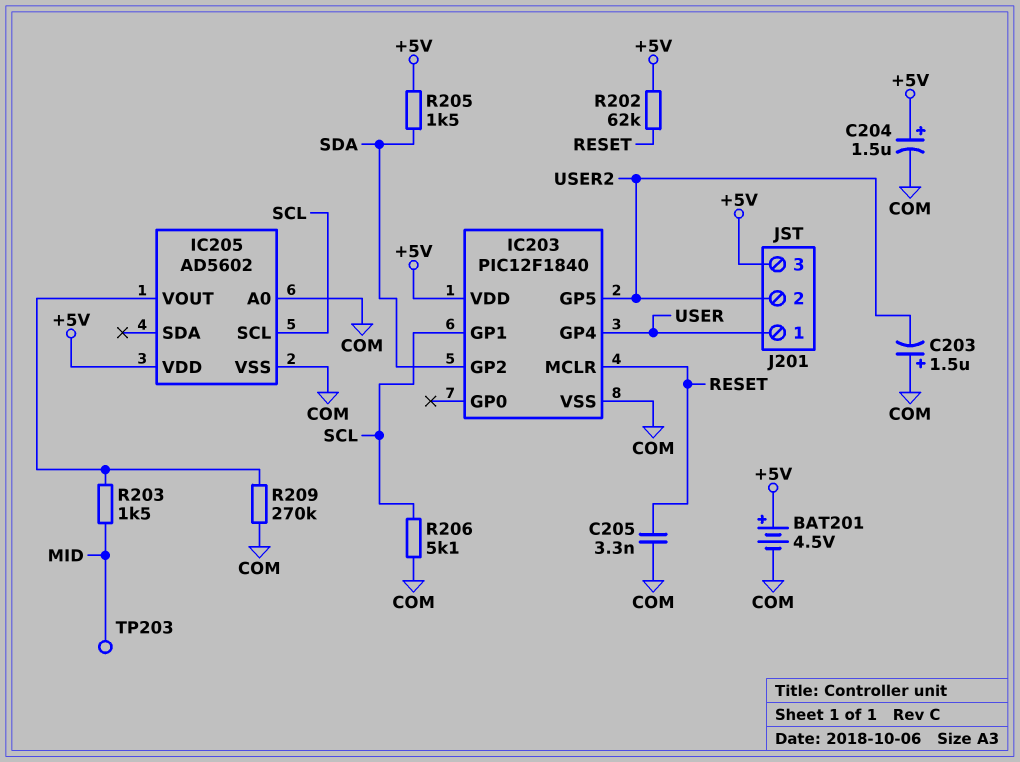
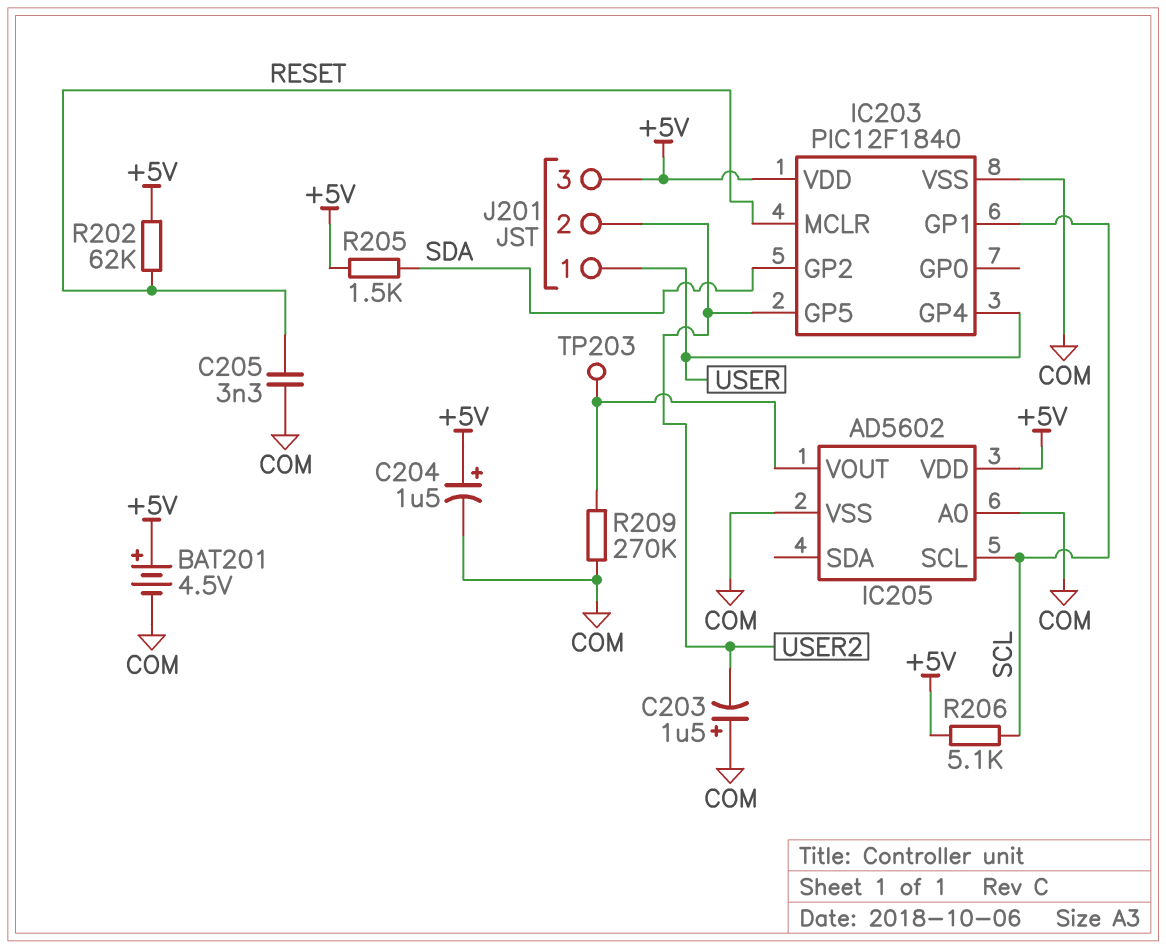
R203: 1.5k (IC205/VOUT, MID) -> none
R206: 5.1k (COM, SCL) -> 5.1k (+5V, SCL)
TP203: test point (MID) -> test point (IC205/VOUT)

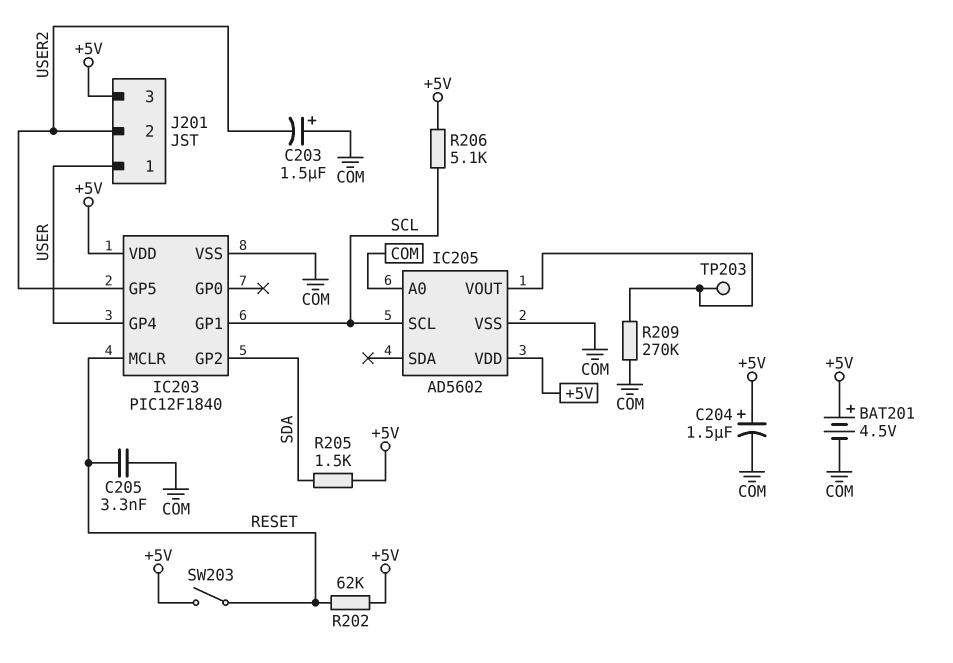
SW203: none -> switch (+5V, RESET)

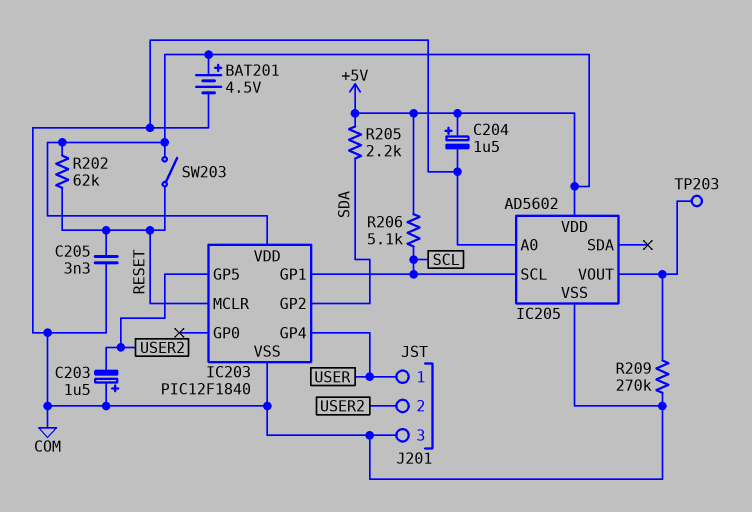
J201 pin 3: +5V -> COM
R205: 1.5k (+5V, SDA) -> 2.2k (+5V, SDA)

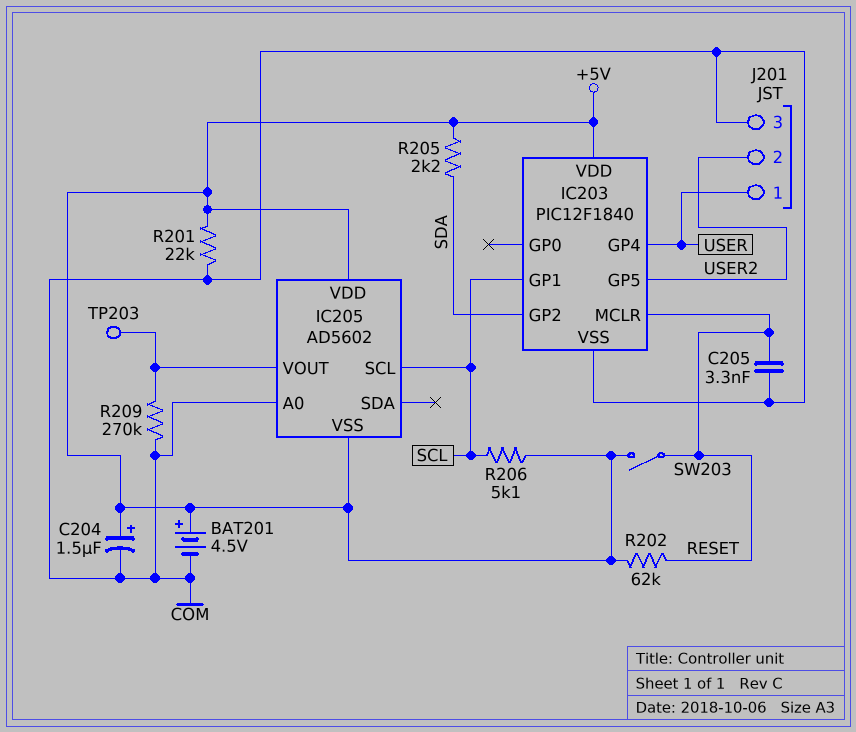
C203: 1.5uF (plus COM, minus USER2) -> none
IC205 pin VSS: COM -> +5V
R201: none -> 22k (+5V, COM)

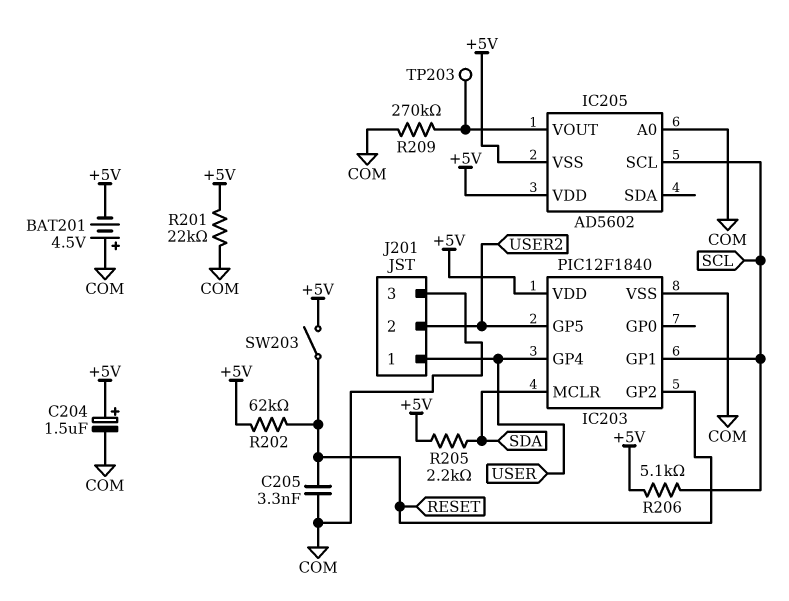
BAT201: 4.5V (plus +5V, minus COM) -> 4.5V (plus COM, minus +5V)
IC203 pin GP2: SDA -> RESET
IC203 pin MCLR: RESET -> SDA

